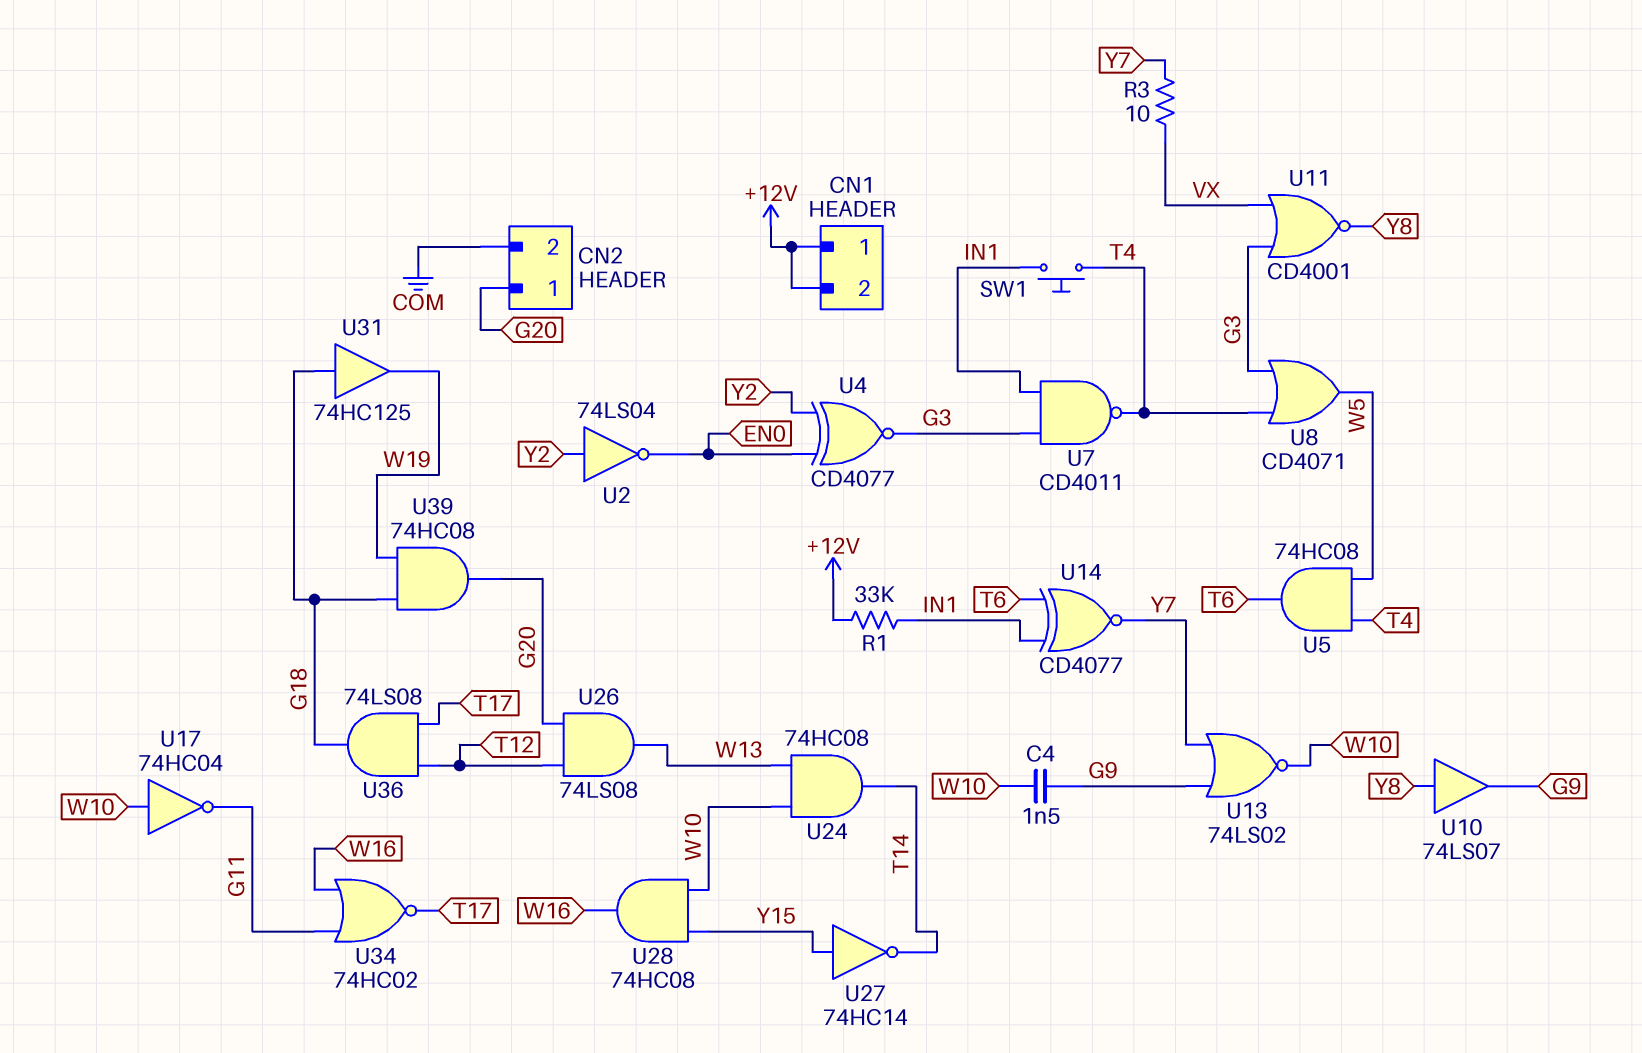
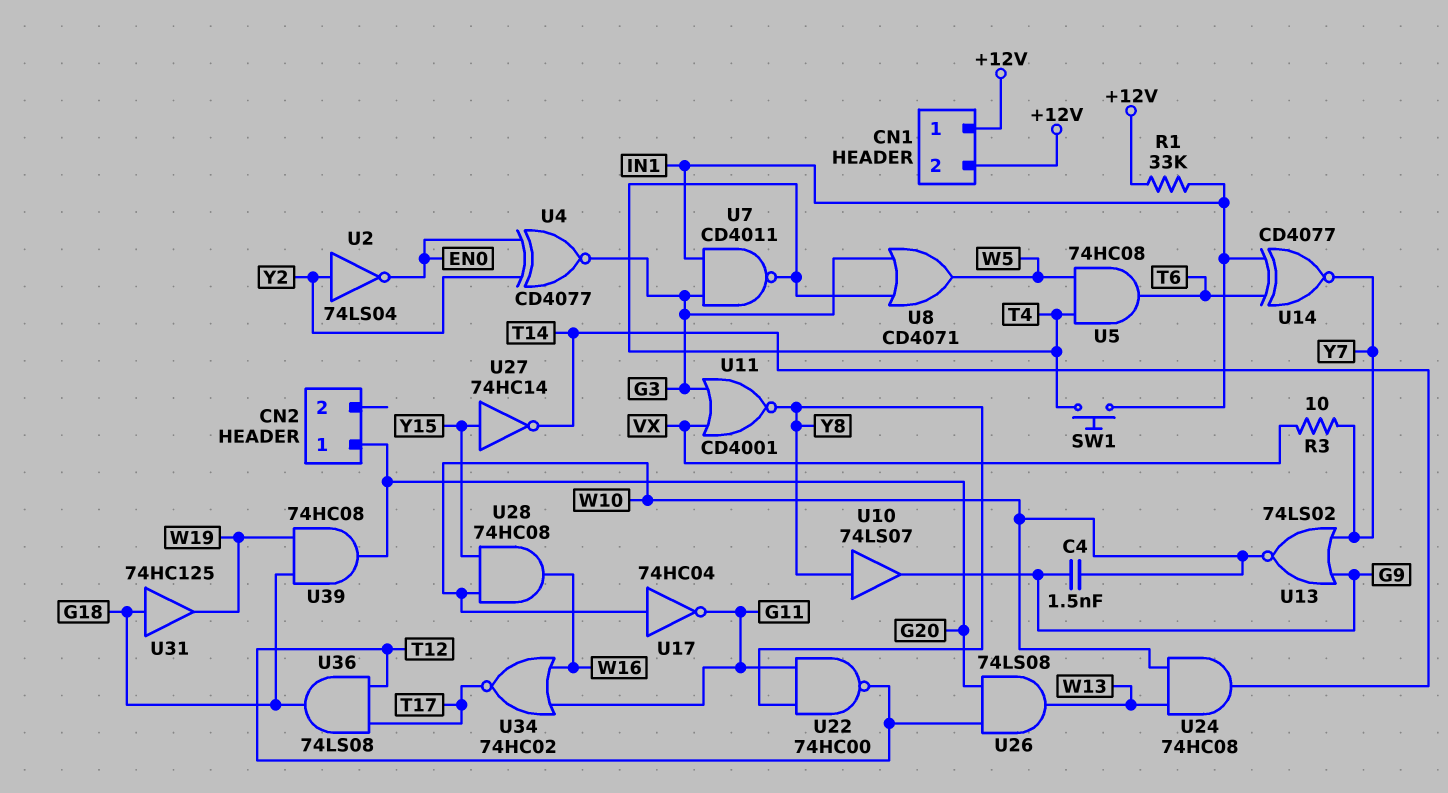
CN2 pin 2: COM -> none
U22: none -> NAND 74HC00 (in G11, in Y8, out T12)

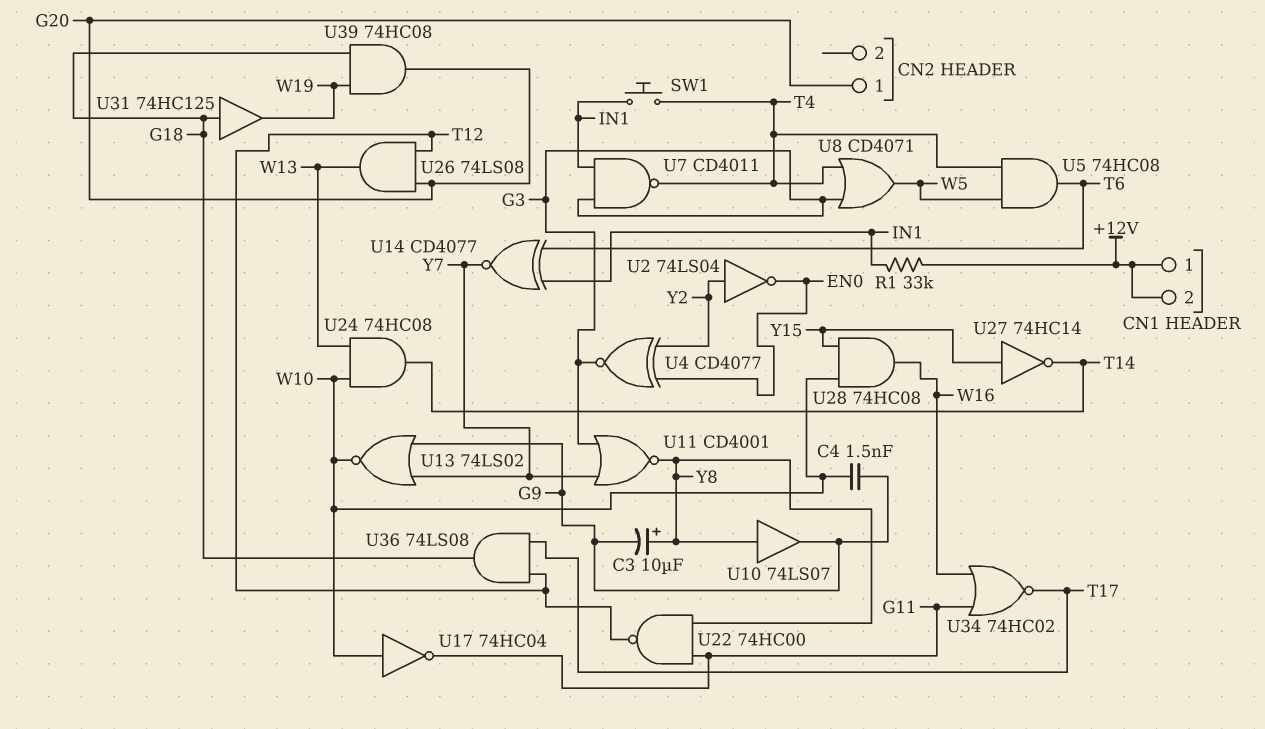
C3: none -> 10uF (plus Y8, minus G9)
R3: 10 (VX, Y7) -> none
U11: NOR CD4001 (in G3, in VX, out Y8) -> NOR CD4001 (in G3, in Y7, out Y8)

